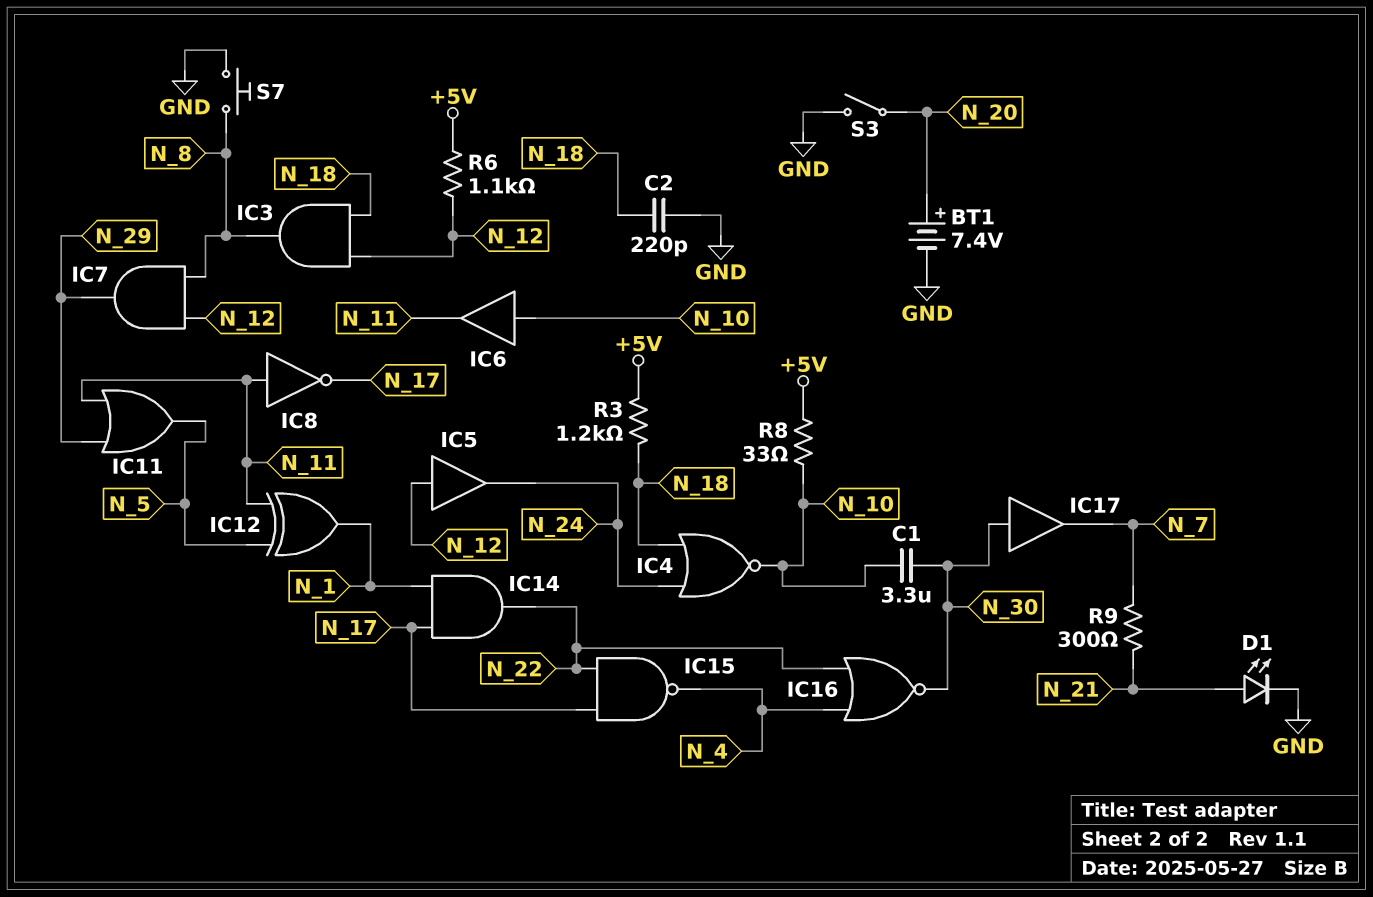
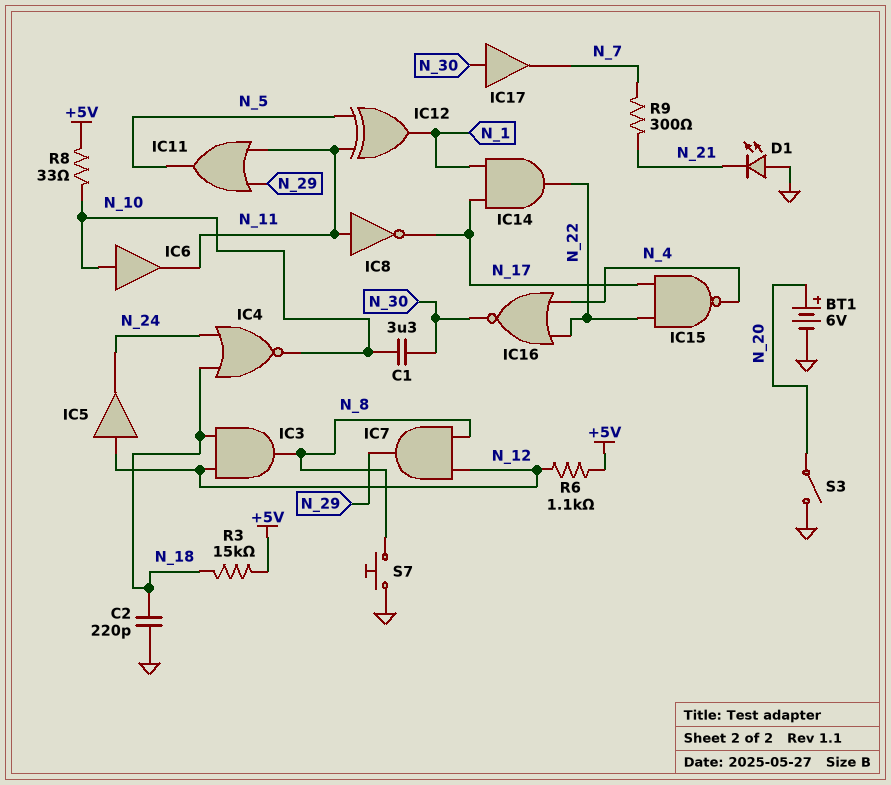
BT1: 7.4V (plus N_20, minus GND) -> 6V (plus N_20, minus GND)
D1: LED (A N_21, K GND) -> LED (A GND, K N_21)
R3: 1.2k (+5V, N_18) -> 15k (+5V, N_18)

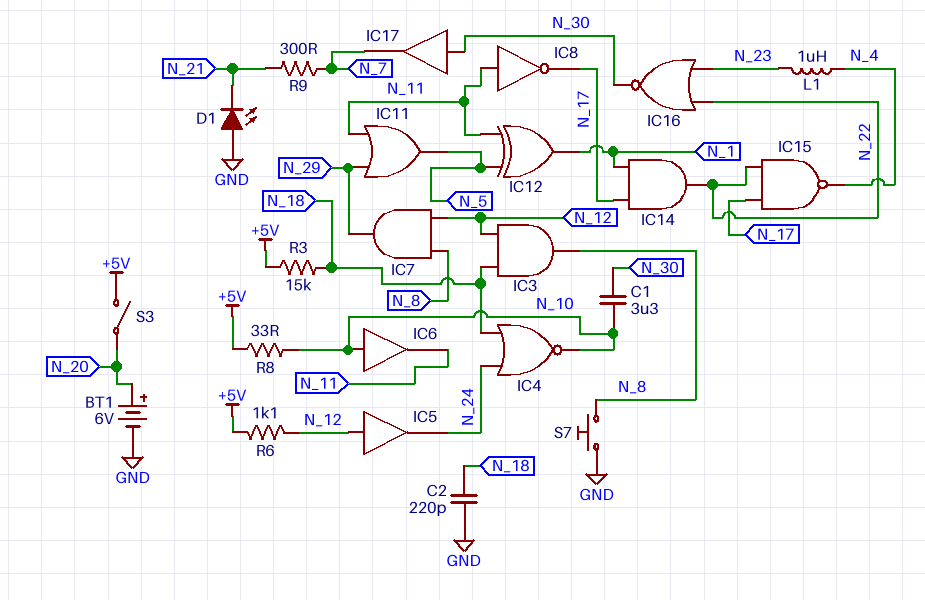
IC16: NOR (in N_4, in N_22, out N_30) -> NOR (in N_22, in N_23, out N_30)
L1: none -> 1uH (N_4, N_23)
S3: switch (GND, N_20) -> switch (+5V, N_20)

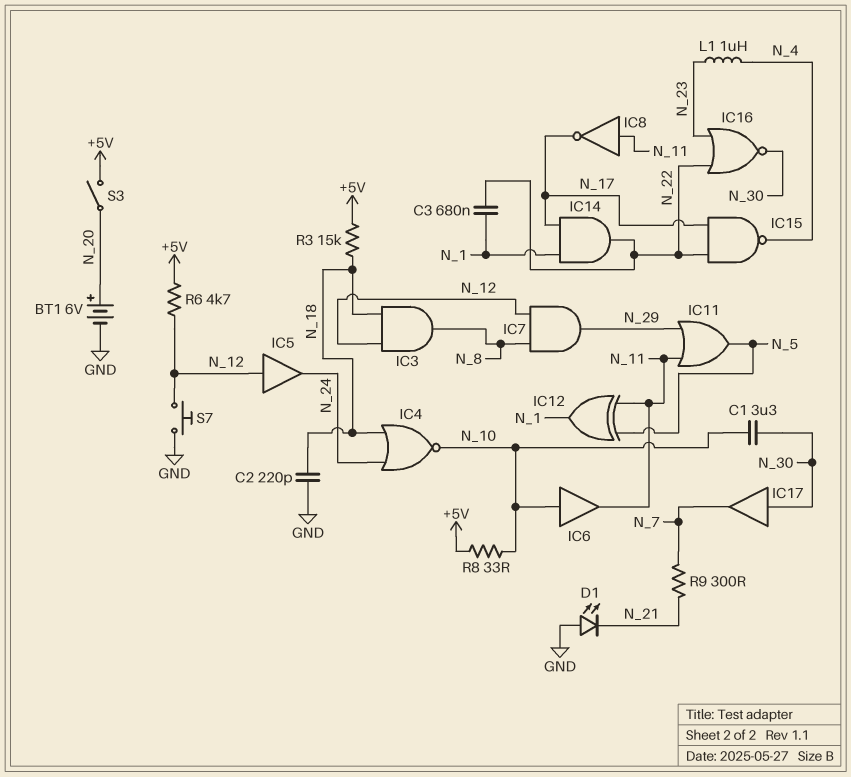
C3: none -> 680nF (N_1, N_22)
R6: 1.1k (+5V, N_12) -> 4.7k (+5V, N_12)
S7: button (GND, N_8) -> button (GND, N_12)

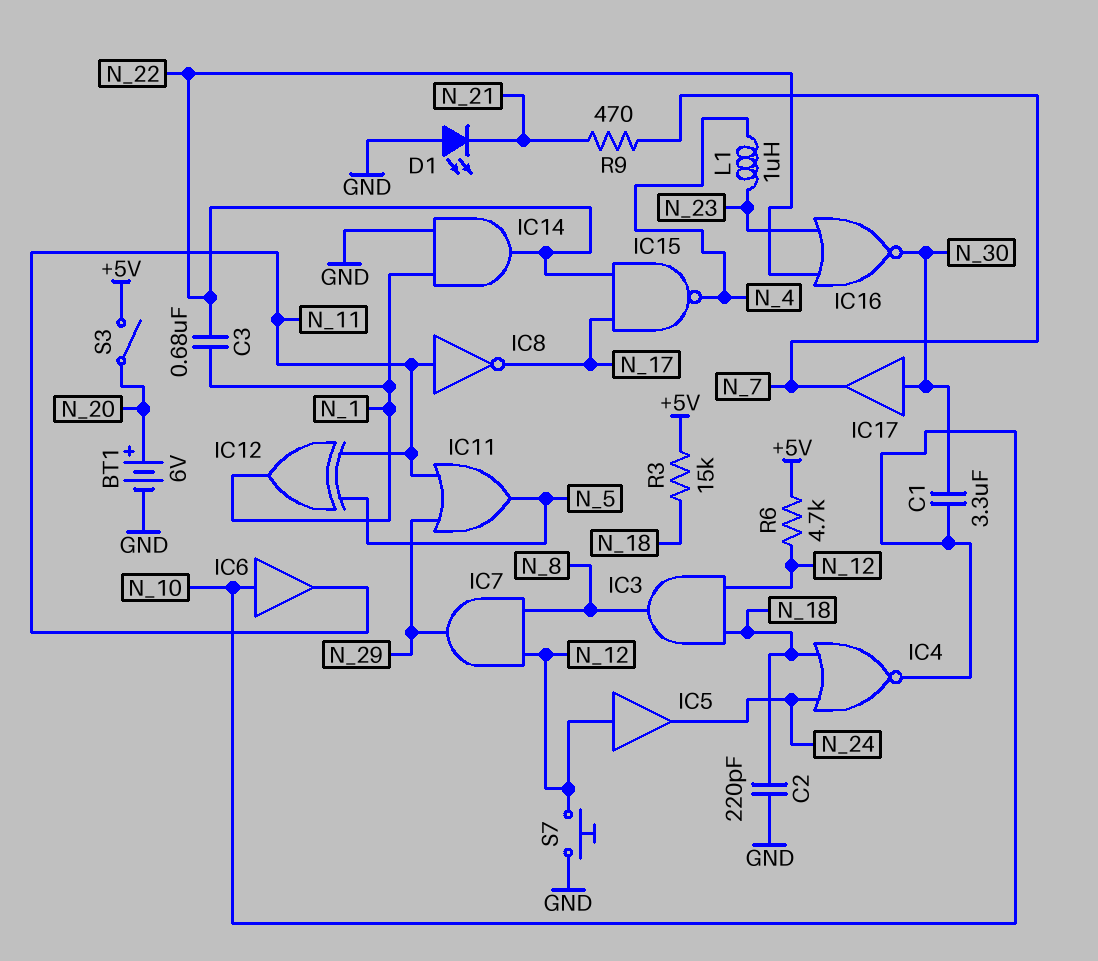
IC14: AND (in N_1, in N_17, out N_22) -> AND (in GND, in N_1, out N_22)
R8: 33 (+5V, N_10) -> none
R9: 300 (N_7, N_21) -> 470 (N_7, N_21)

